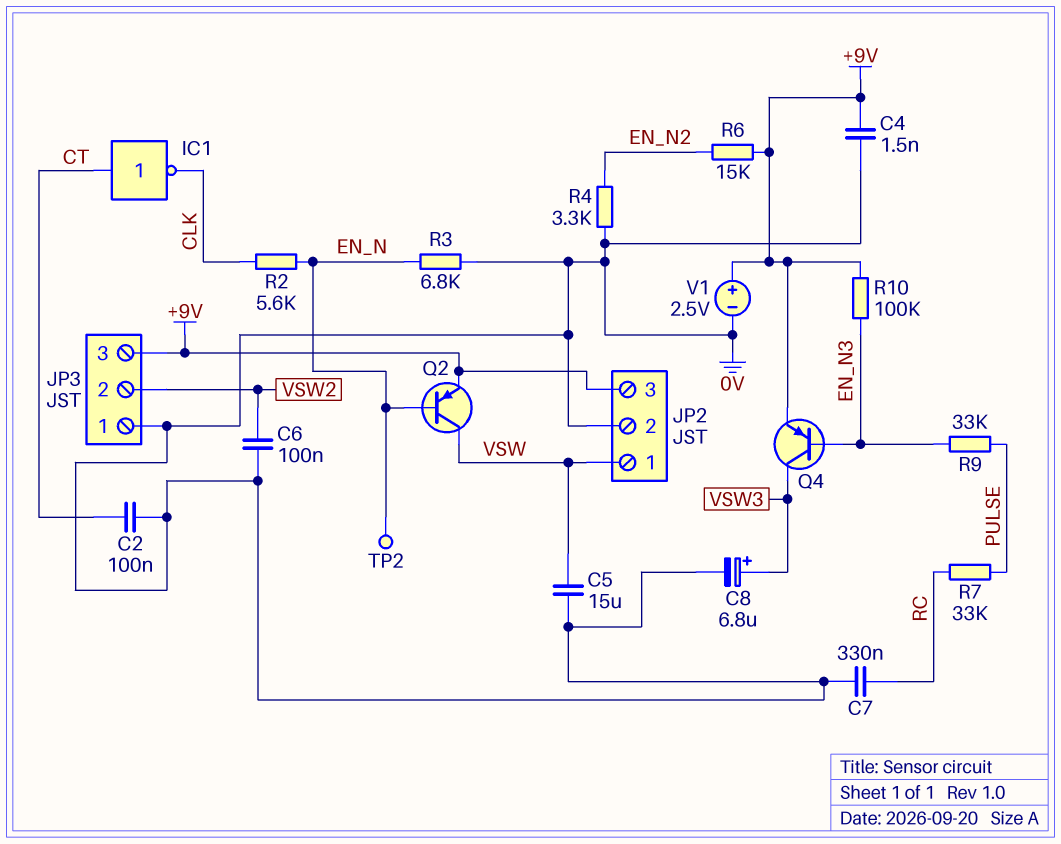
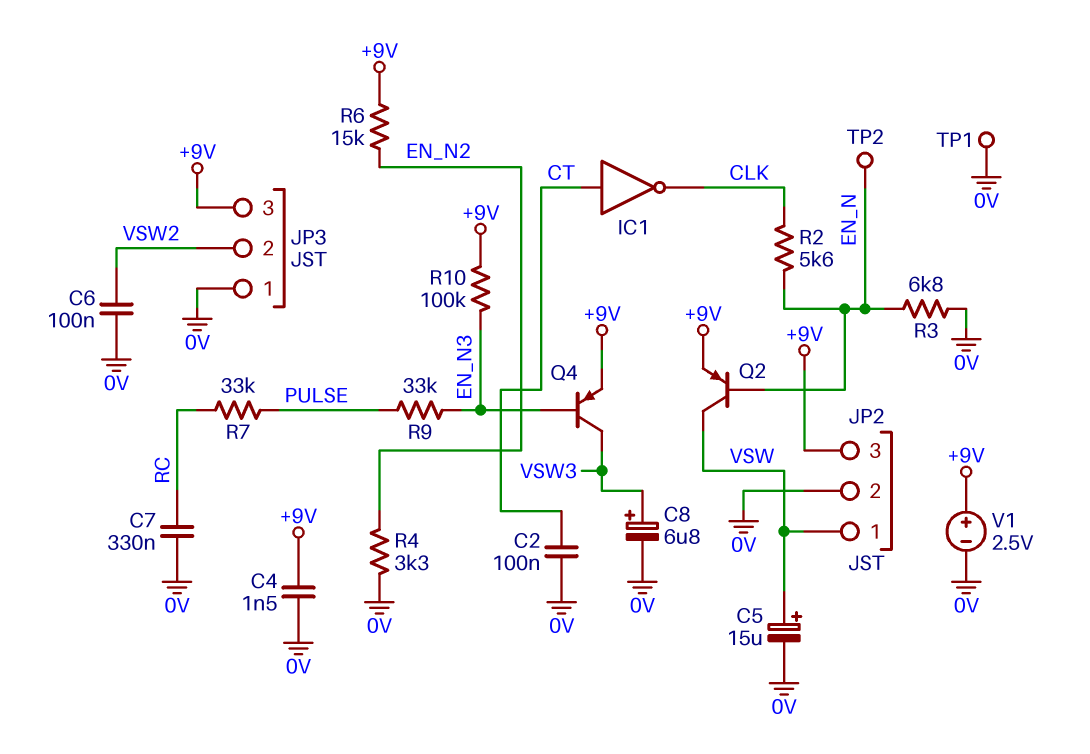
C5: 15uF (0V, VSW) -> 15uF (plus VSW, minus 0V)
TP1: none -> test point (0V)

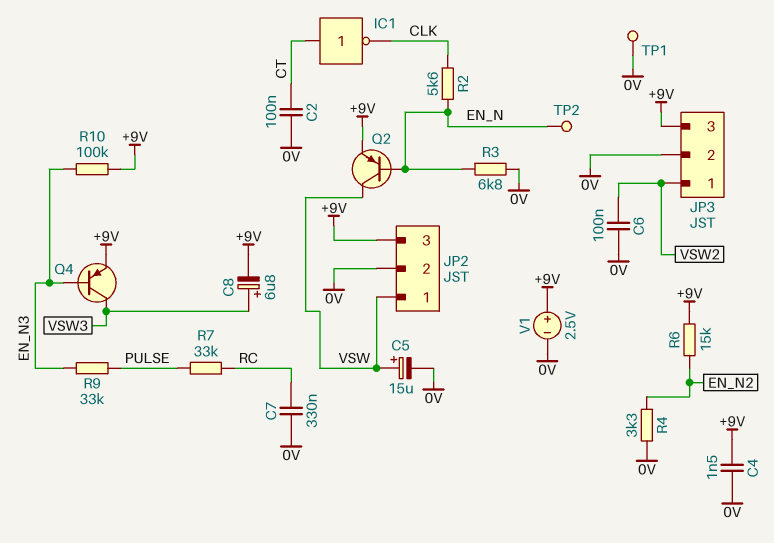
C8: 6.8uF (plus VSW3, minus 0V) -> 6.8uF (plus VSW3, minus +9V)
JP3 pin 1: 0V -> VSW2
JP3 pin 2: VSW2 -> 0V

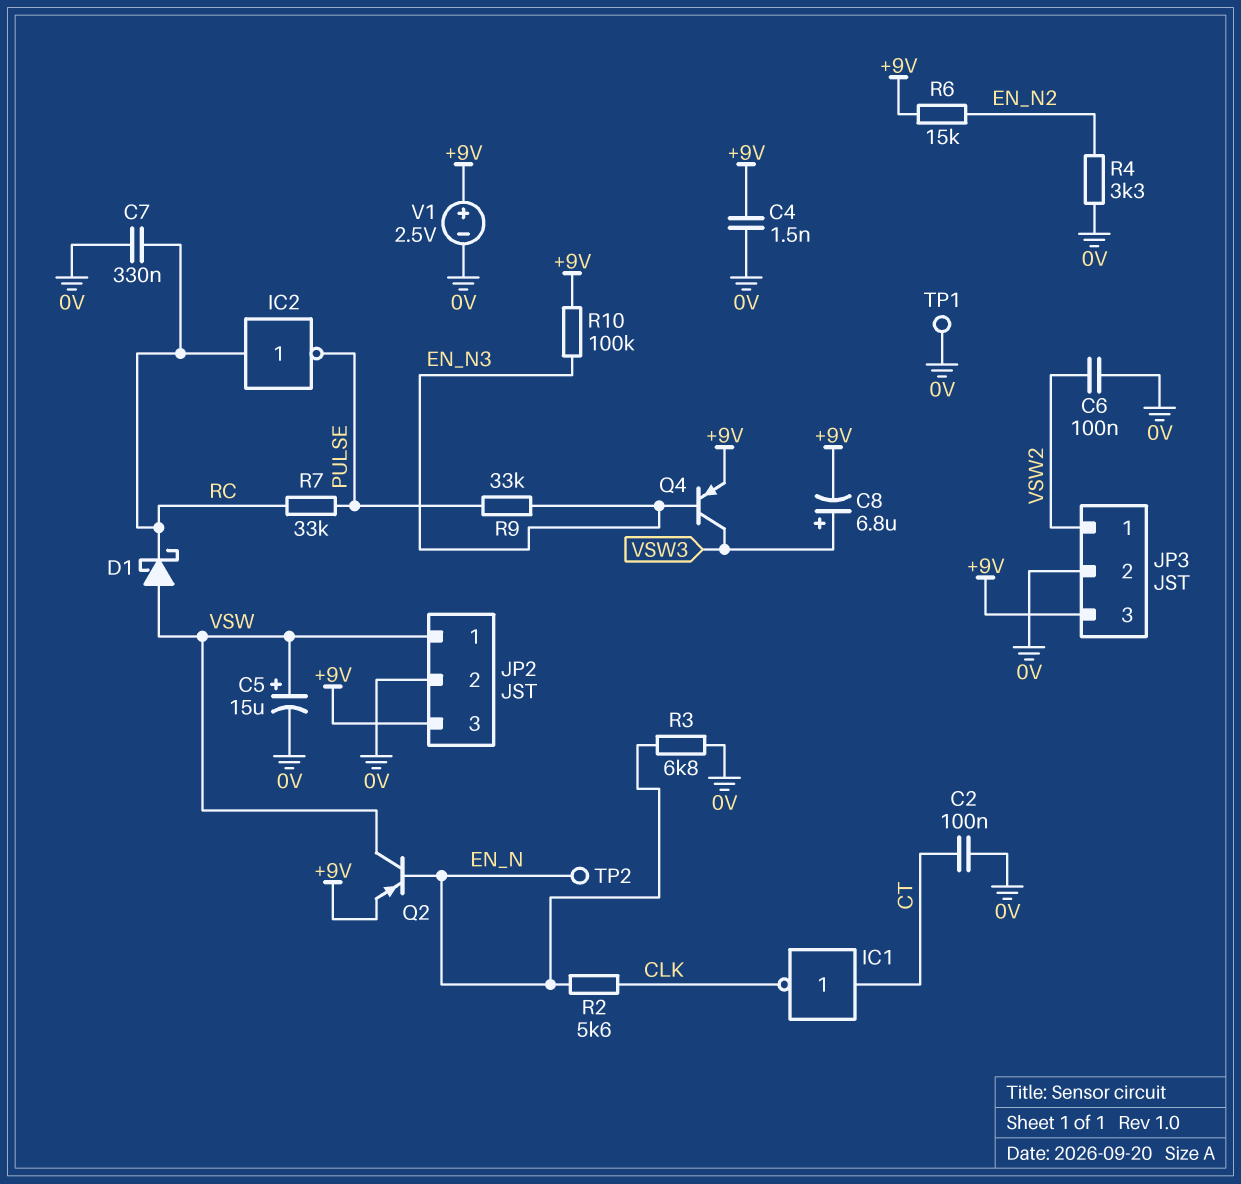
D1: none -> schottky (A VSW, K RC)
IC2: none -> NOT (in RC, out PULSE)

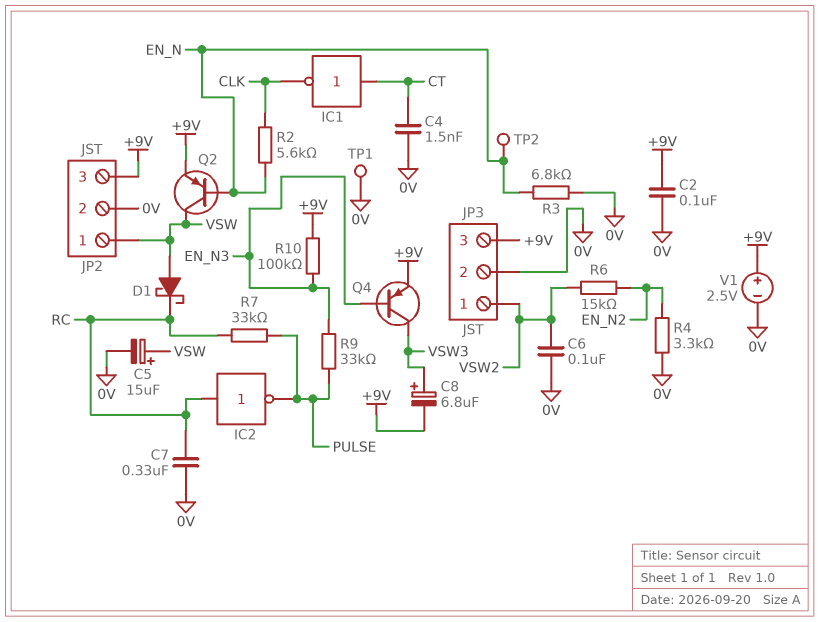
C2: 100nF (0V, CT) -> 100nF (+9V, 0V)
C4: 1.5nF (+9V, 0V) -> 1.5nF (0V, CT)
R6: 15k (+9V, EN_N2) -> 15k (EN_N2, VSW2)

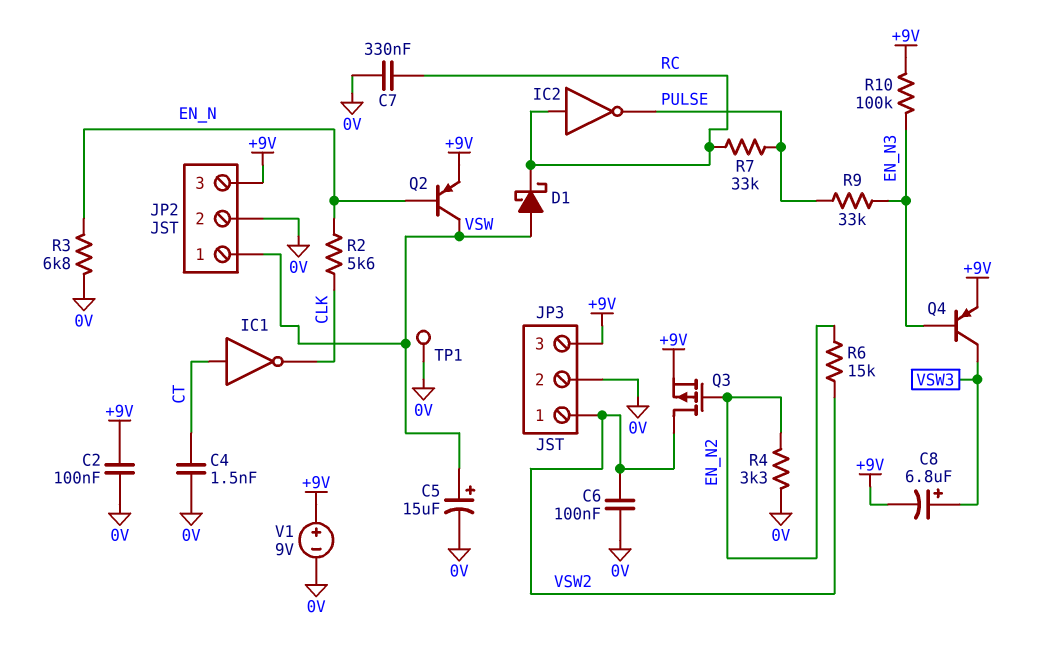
Q3: none -> PMOS (G EN_N2, D VSW2, S +9V)
TP2: test point (EN_N) -> none
V1: 2.5V (plus +9V, minus 0V) -> 9V (plus +9V, minus 0V)

